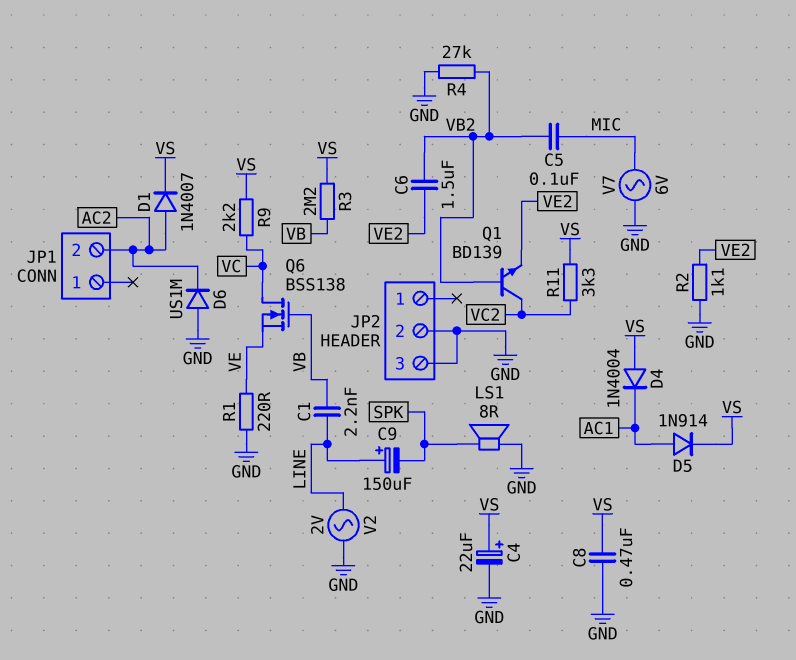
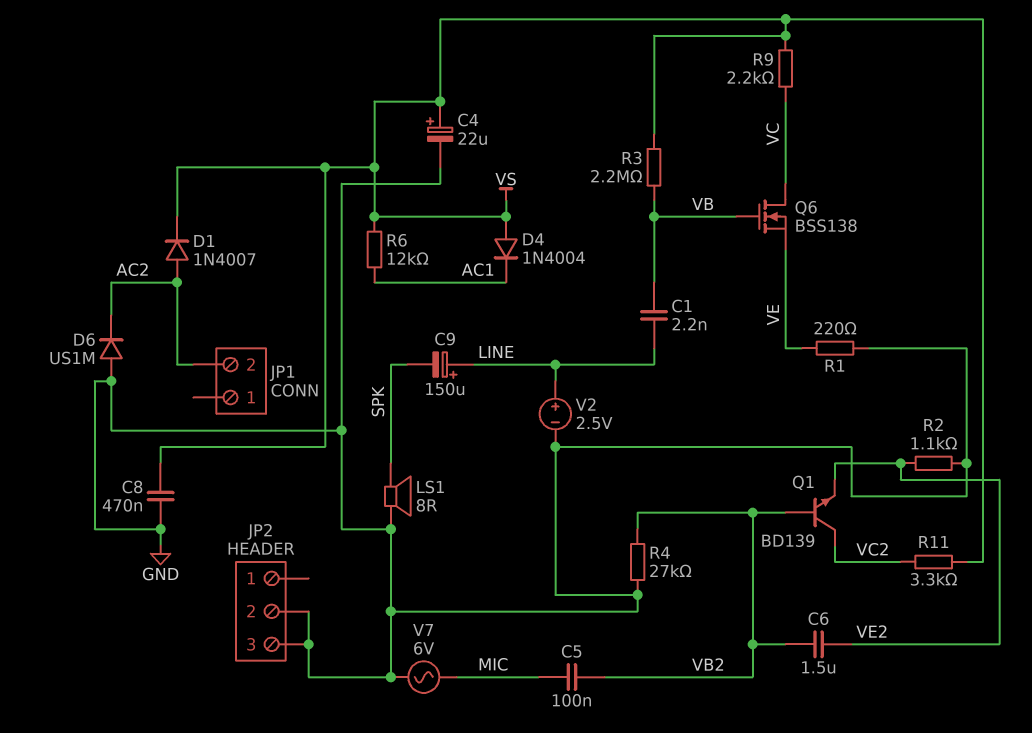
D5: diode 1N914 (A AC1, K VS) -> none
R6: none -> 12k (AC1, VS)
V2: AC 2V (GND, LINE) -> 2.5V (plus LINE, minus GND)

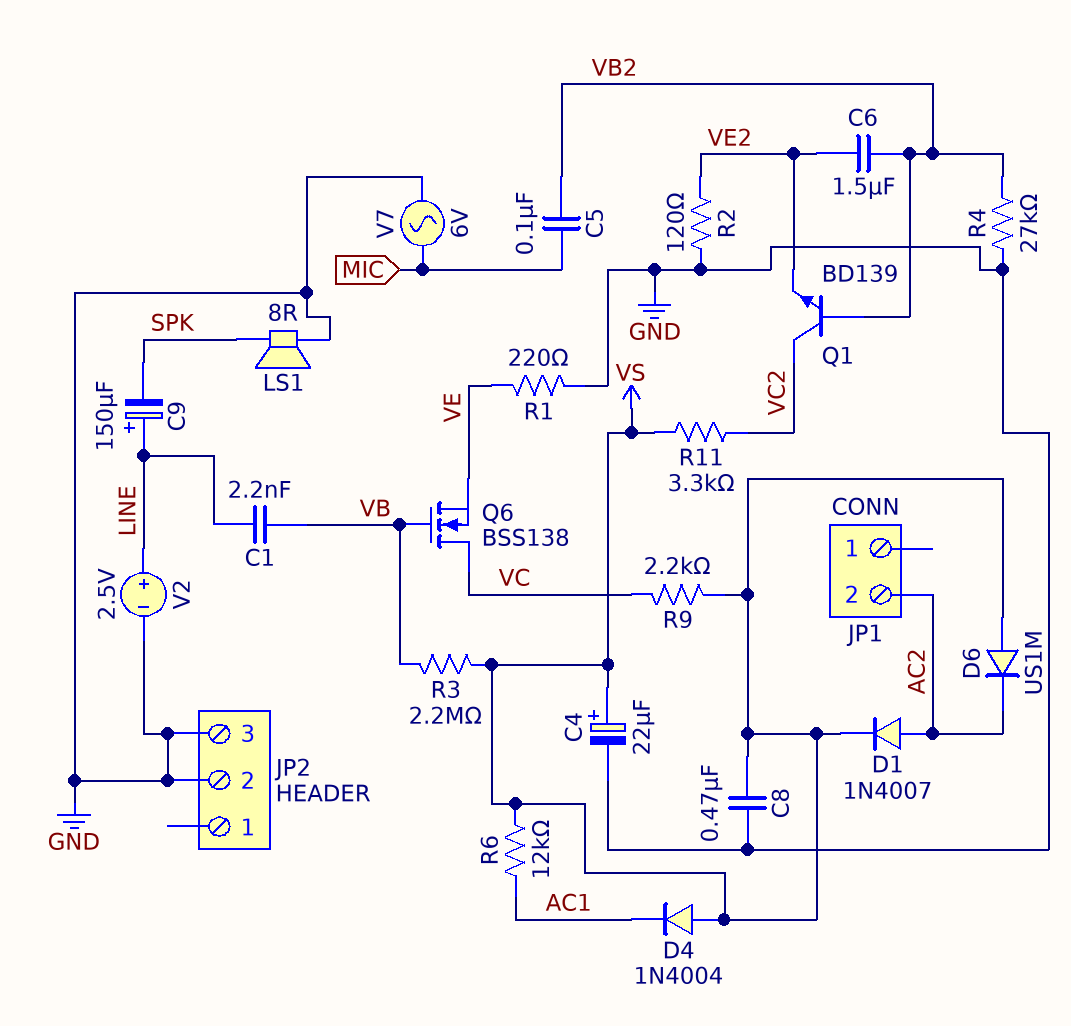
D6: diode US1M (A GND, K AC2) -> diode US1M (A VS, K AC2)
R2: 1.1k (GND, VE2) -> 120 (GND, VE2)

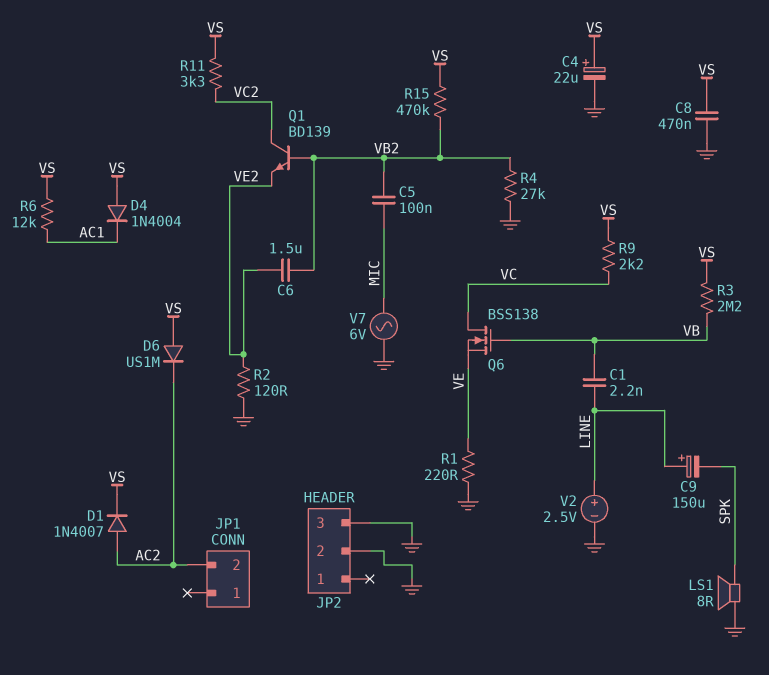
R15: none -> 470k (VB2, VS)

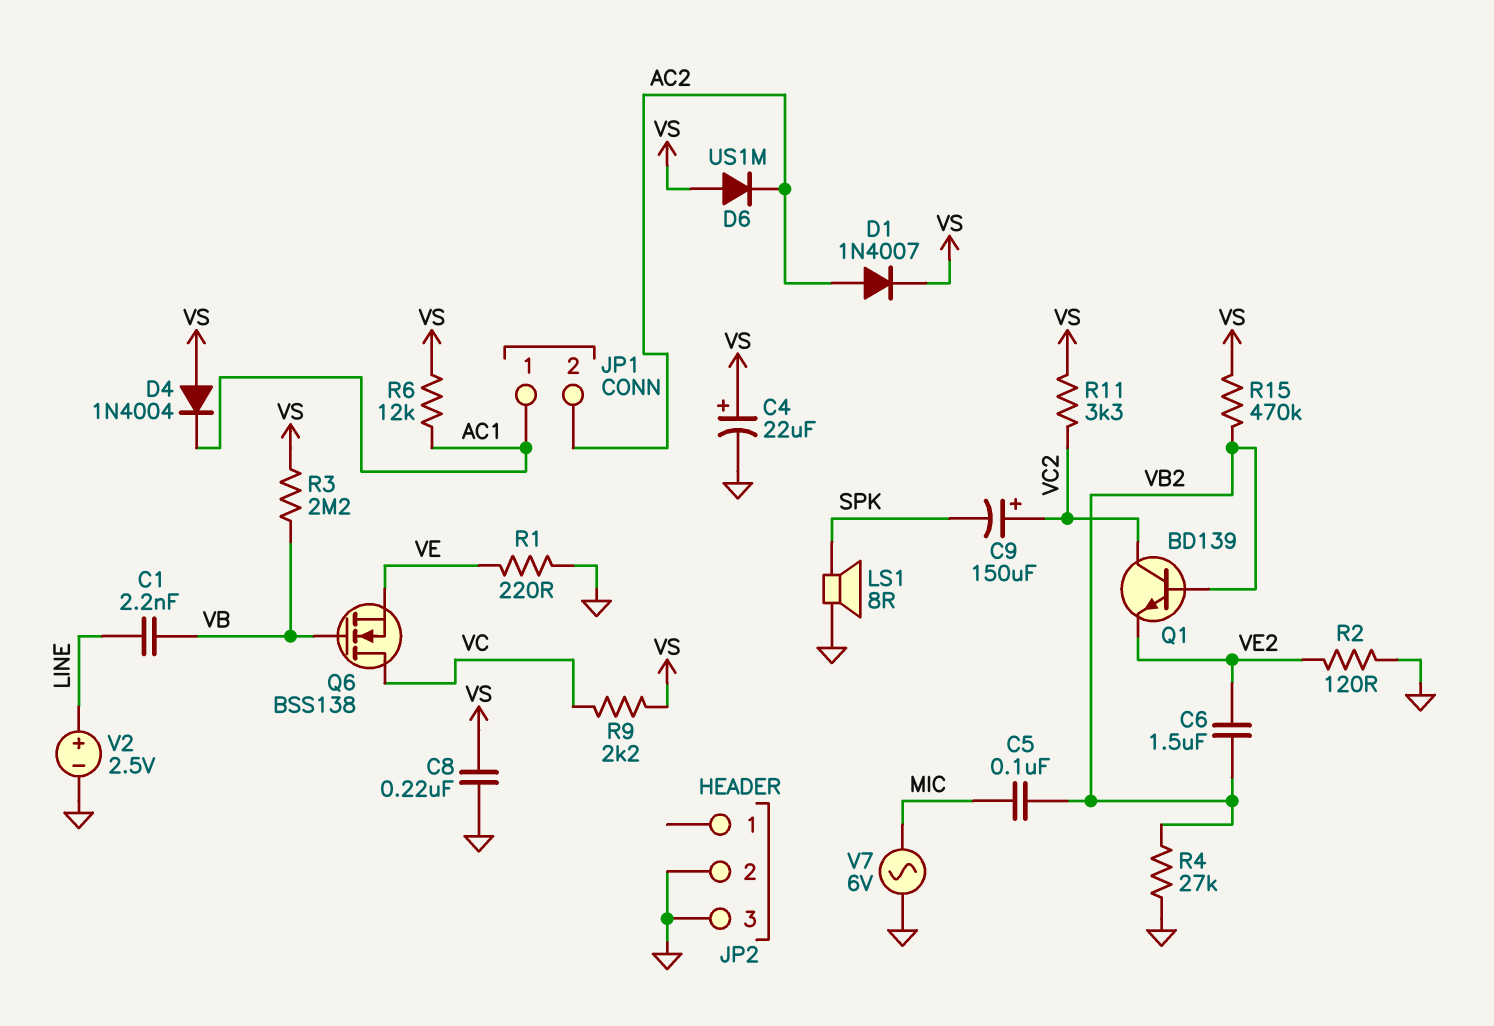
C8: 470nF (GND, VS) -> 220nF (GND, VS)
C9: 150uF (plus LINE, minus SPK) -> 150uF (plus VC2, minus SPK)
JP1 pin 1: none -> AC1

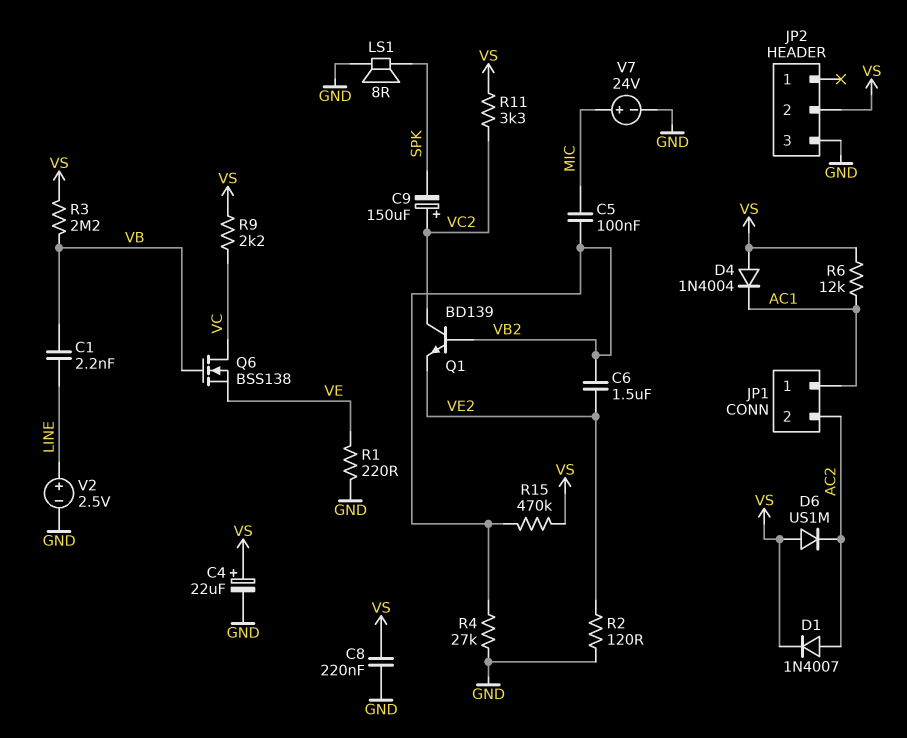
JP2 pin 2: GND -> VS
V7: AC 6V (GND, MIC) -> 24V (plus MIC, minus GND)

